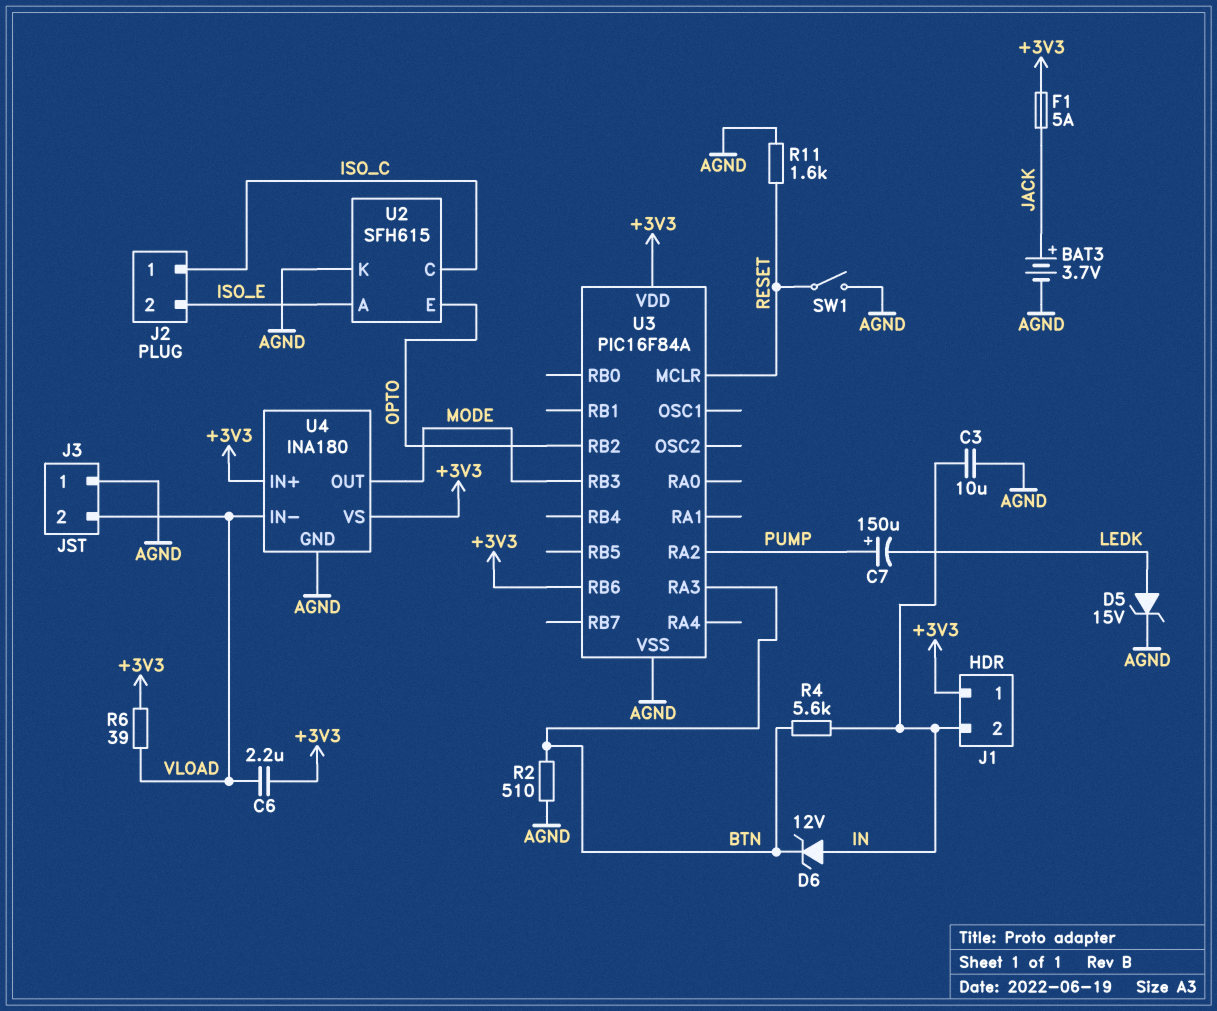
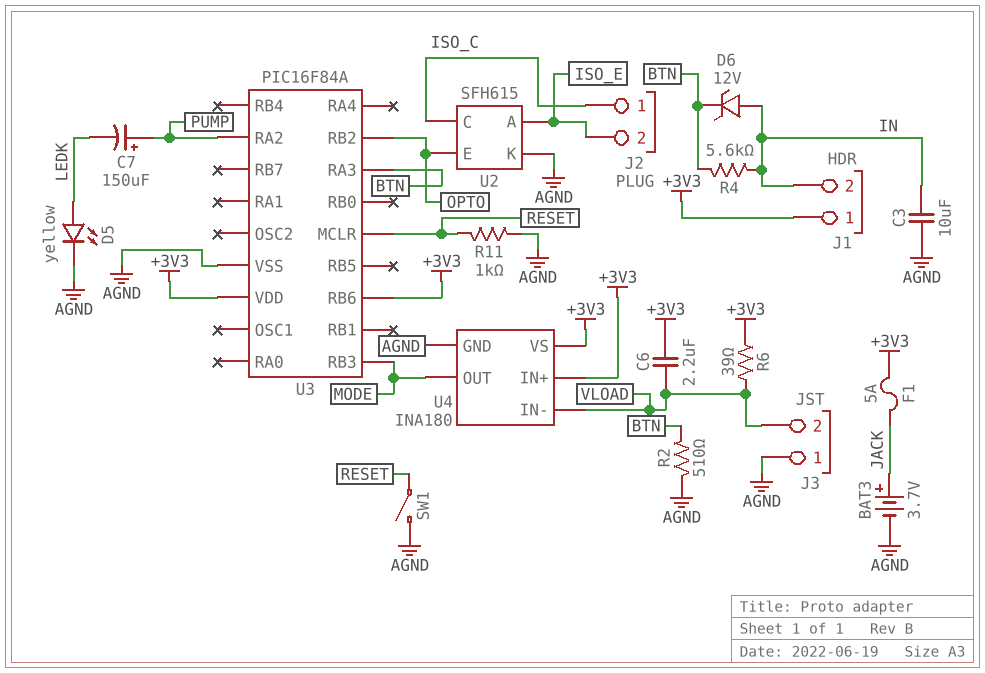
D5: zener 15V (A LEDK, K AGND) -> LED yellow (A LEDK, K AGND)
R11: 1.6k (AGND, RESET) -> 1k (AGND, RESET)

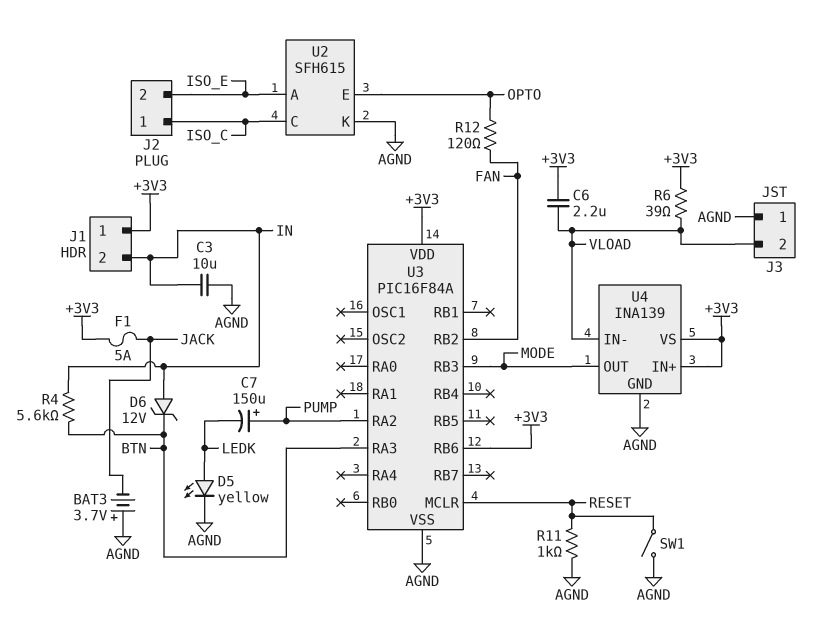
BAT3: 3.7V (plus JACK, minus AGND) -> 3.7V (plus AGND, minus JACK)
R2: 510 (AGND, BTN) -> none
R12: none -> 120 (FAN, OPTO)
U3 pin RB2: OPTO -> FAN
U4: INA180 -> INA139

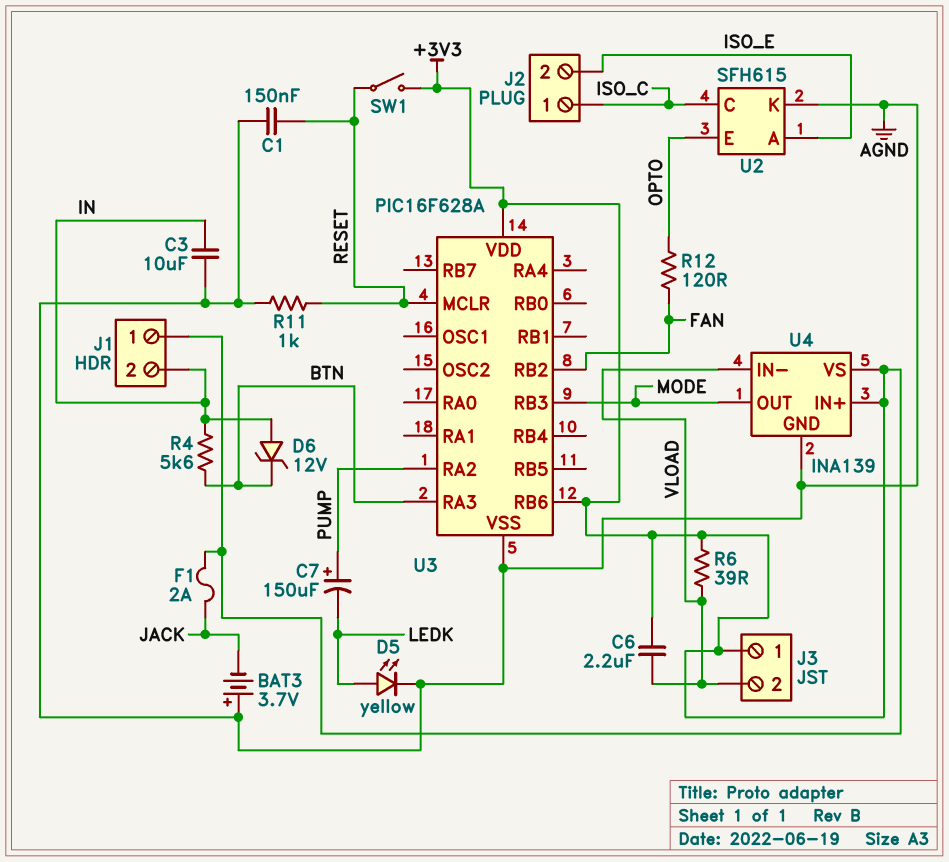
C1: none -> 150nF (AGND, RESET)
F1: 5A (+3V3, JACK) -> 2A (+3V3, JACK)
J3 pin 1: AGND -> +3V3
SW1: switch (AGND, RESET) -> switch (+3V3, RESET)
U3: PIC16F84A -> PIC16F628A

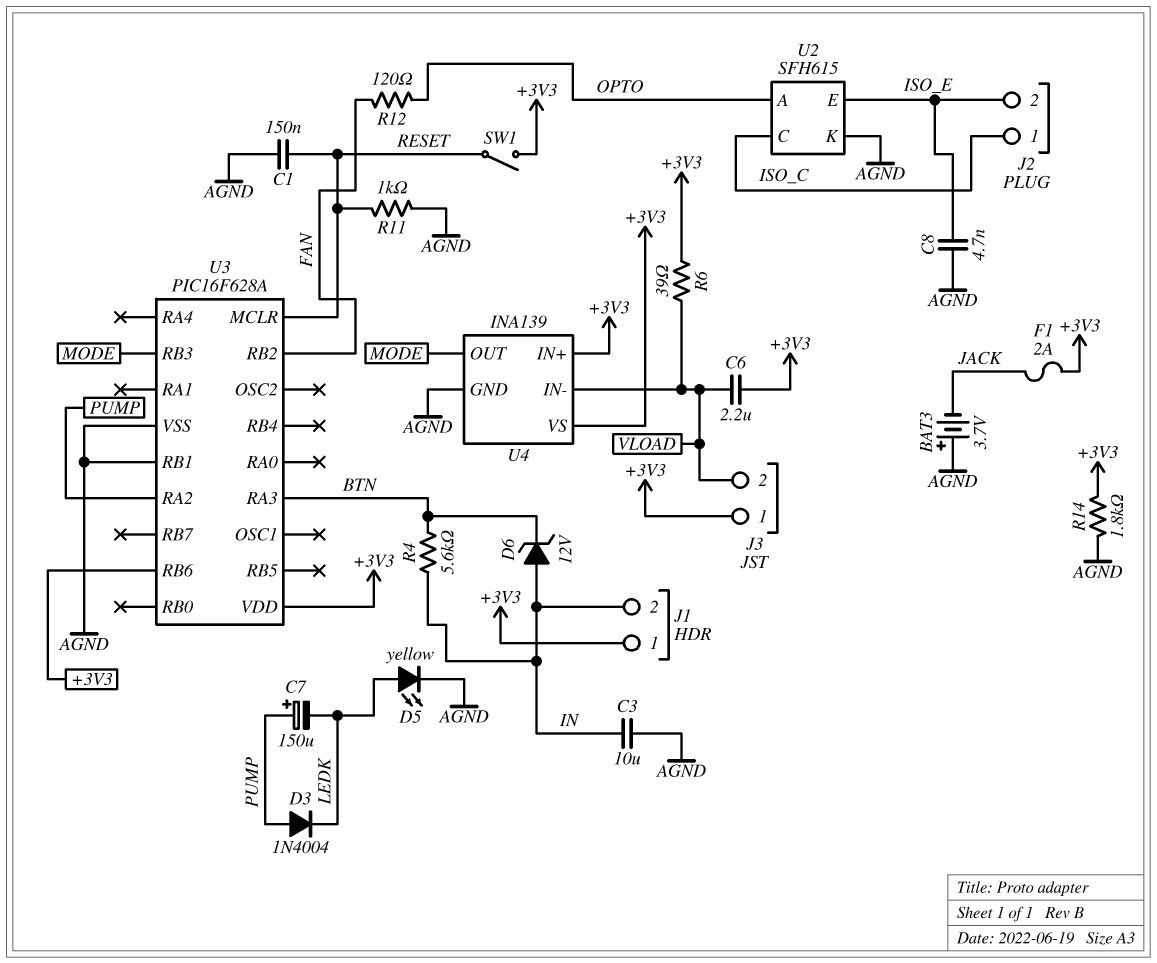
C8: none -> 4.7nF (AGND, ISO_E)
D3: none -> diode 1N4004 (A PUMP, K LEDK)
R14: none -> 1.8k (+3V3, AGND)
U2 pin A: ISO_E -> OPTO
U2 pin E: OPTO -> ISO_E
U3 pin RB1: none -> AGND

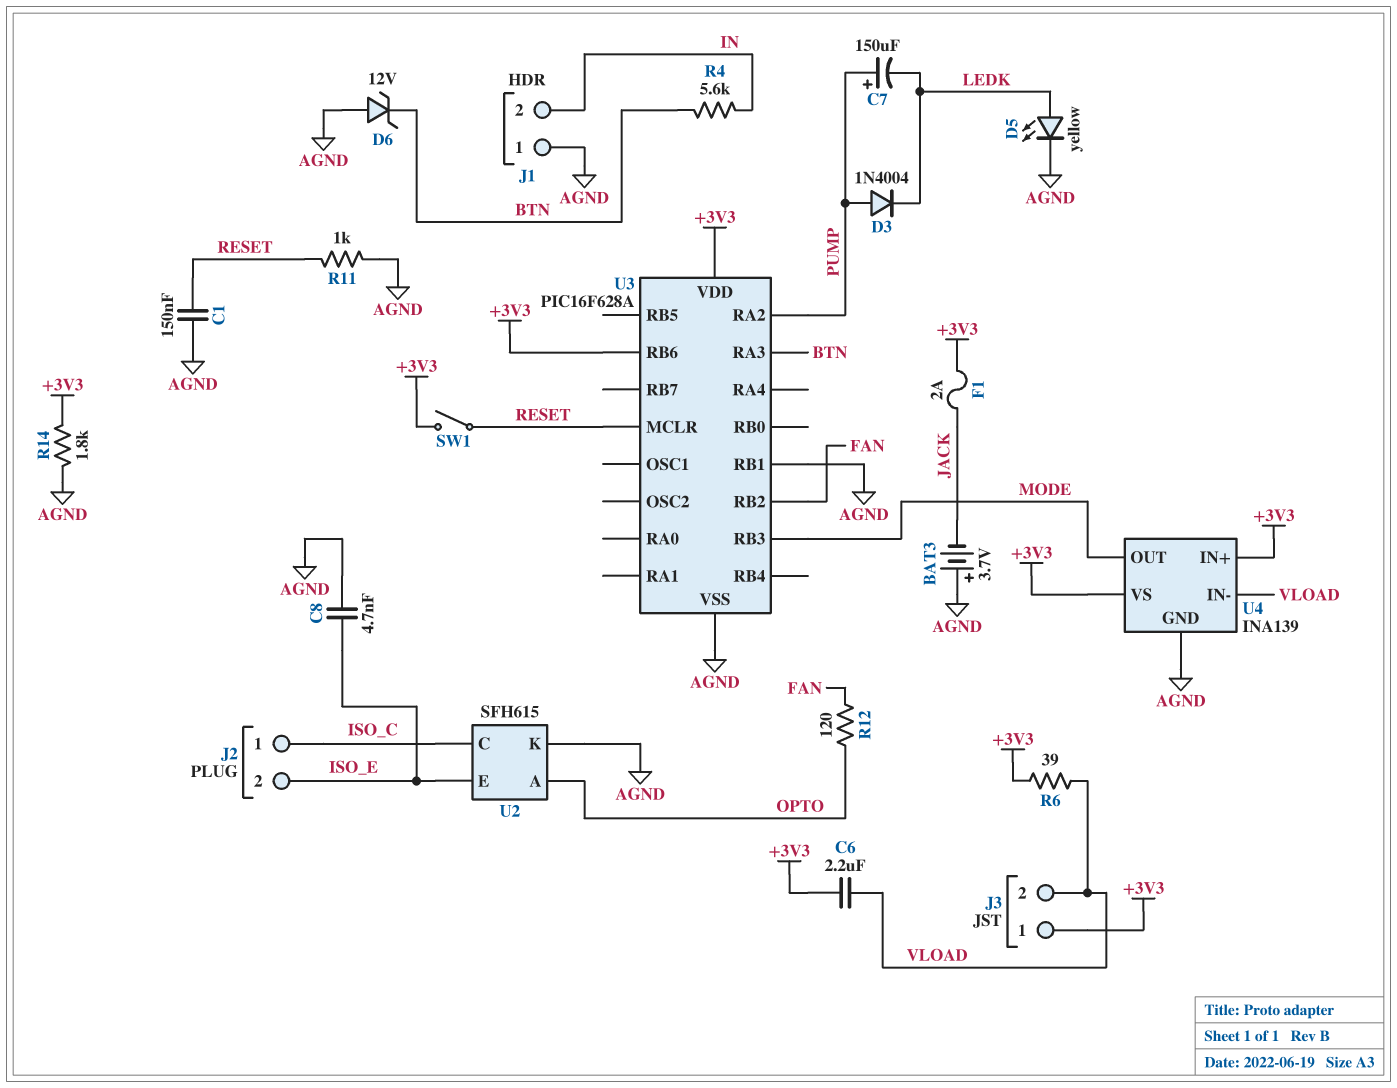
C3: 10uF (AGND, IN) -> none
D6: zener 12V (A IN, K BTN) -> zener 12V (A AGND, K BTN)
J1 pin 1: +3V3 -> AGND

